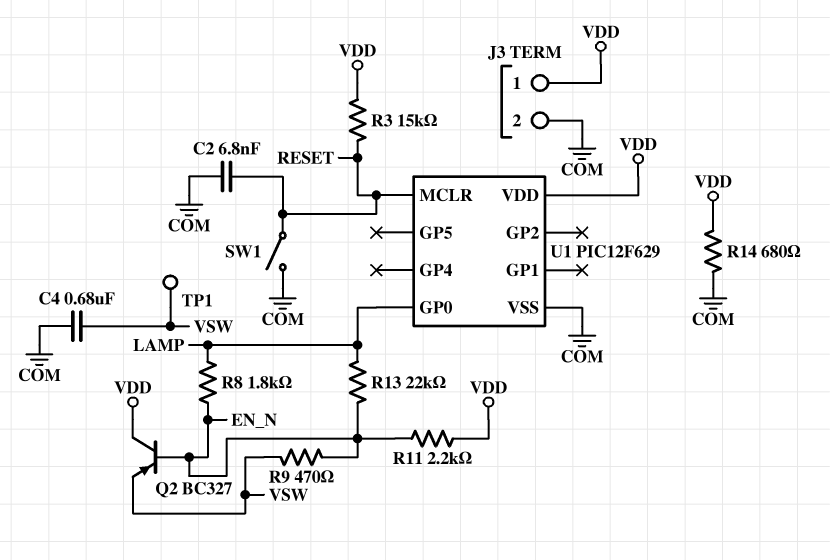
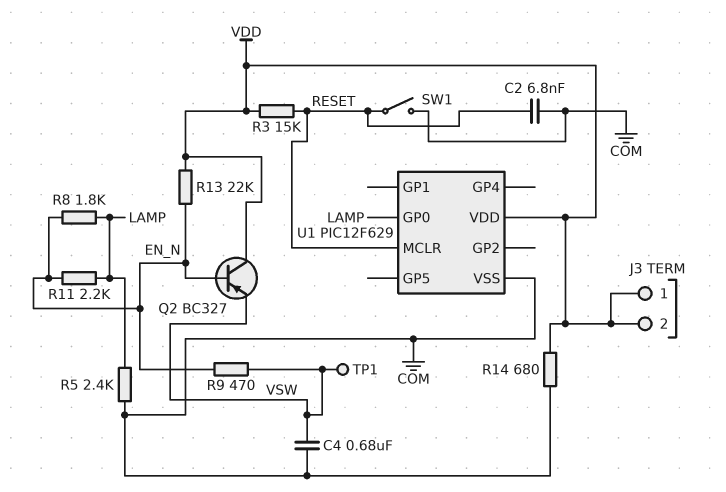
J3 pin 2: COM -> VDD
R5: none -> 2.4k (COM, LAMP)
R11: 2.2k (EN_N, VDD) -> 2.2k (EN_N, LAMP)
R13: 22k (EN_N, LAMP) -> 22k (EN_N, VDD)

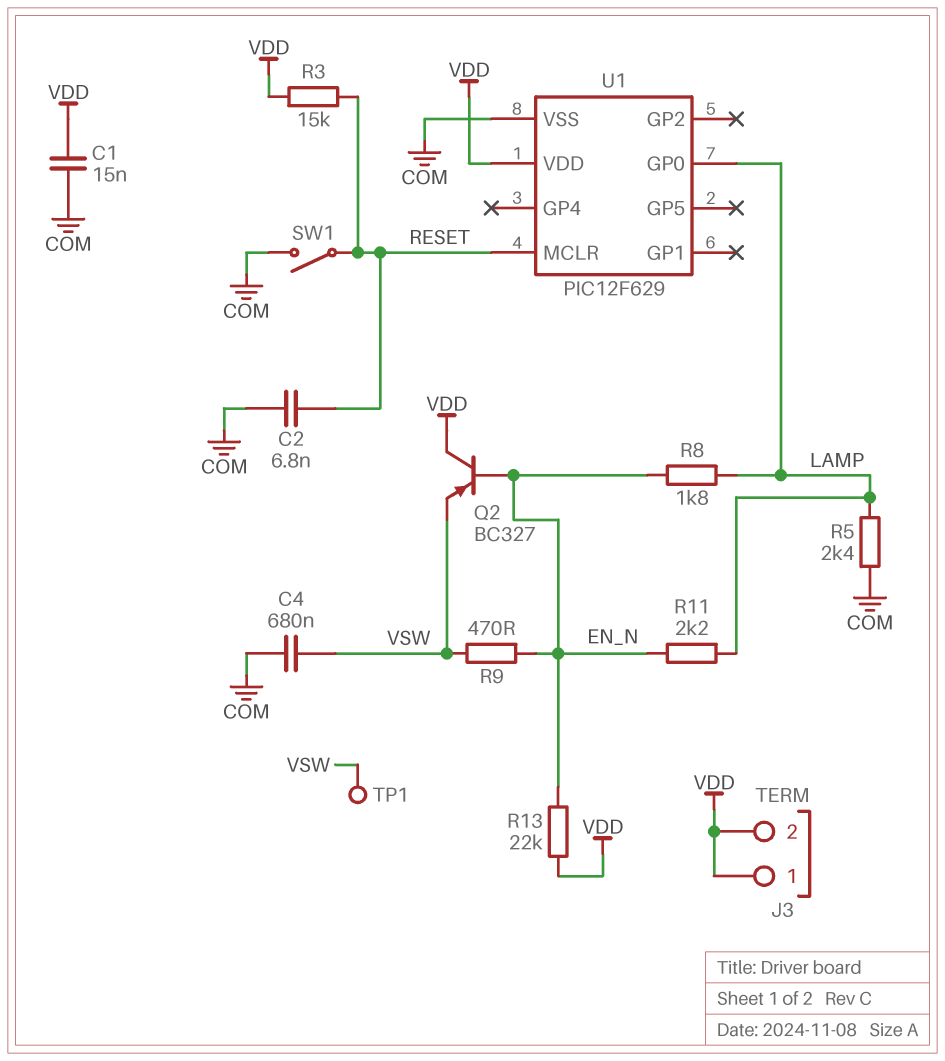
C1: none -> 15nF (COM, VDD)
R14: 680 (COM, VDD) -> none

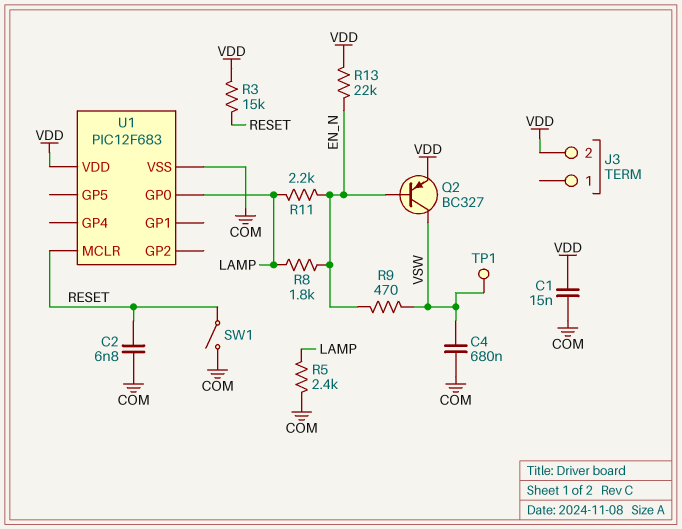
J3 pin 1: VDD -> none
Q2: PNP BC327 (B EN_N, C VDD, E VSW) -> PNP BC327 (B EN_N, C VSW, E VDD)
U1: PIC12F629 -> PIC12F683

